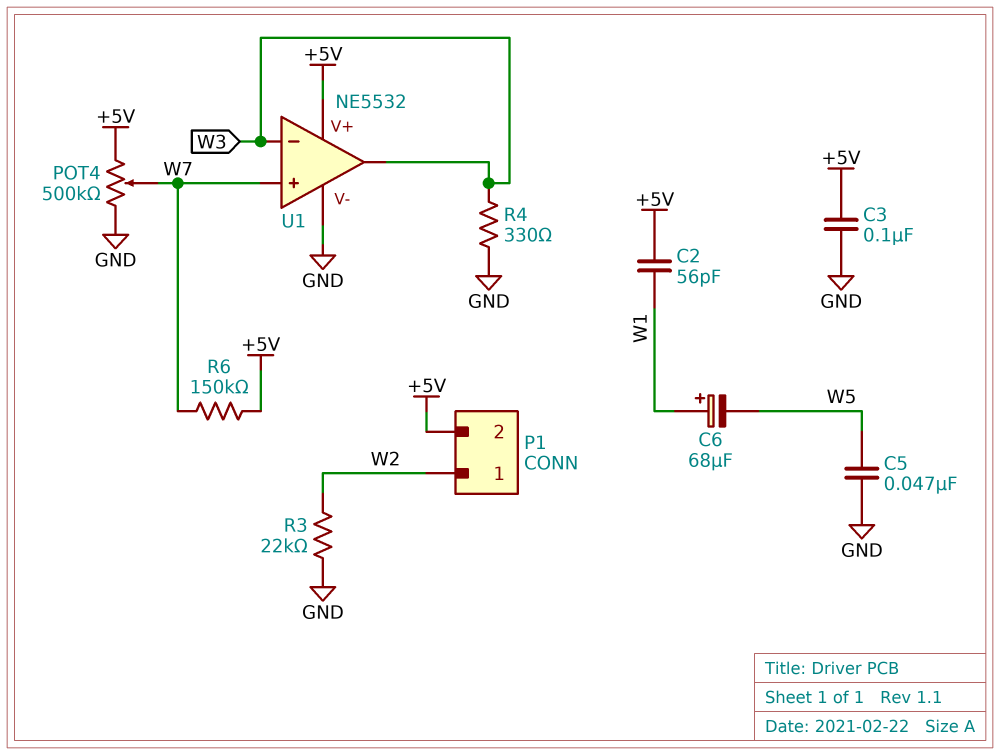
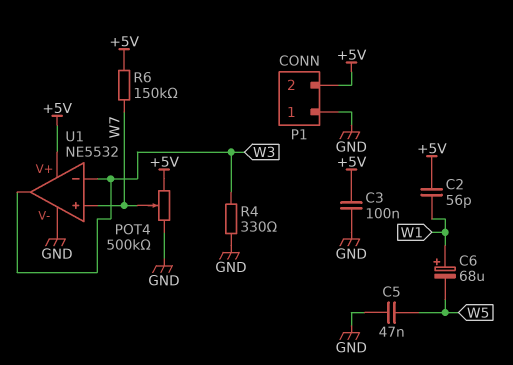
P1 pin 1: W2 -> GND
R3: 22k (GND, W2) -> none

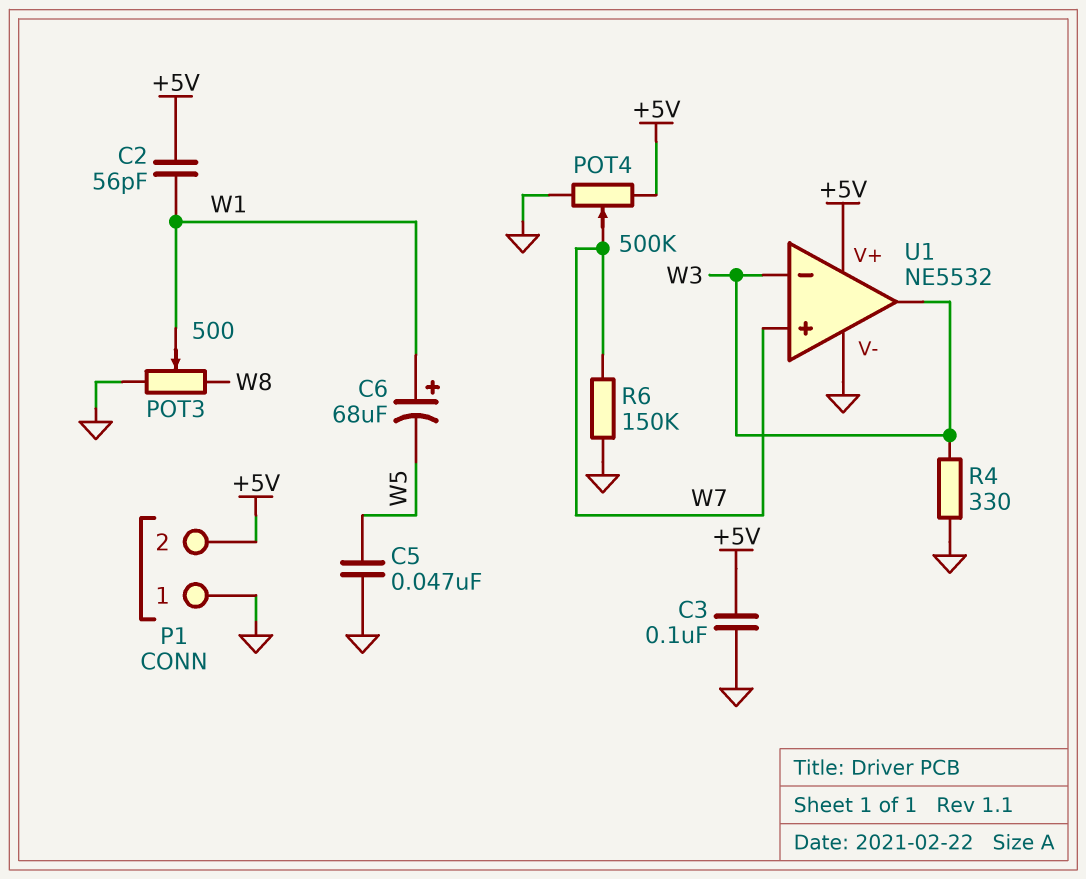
POT3: none -> 500 (GND, W8, wiper W1)
R6: 150k (+5V, W7) -> 150k (GND, W7)

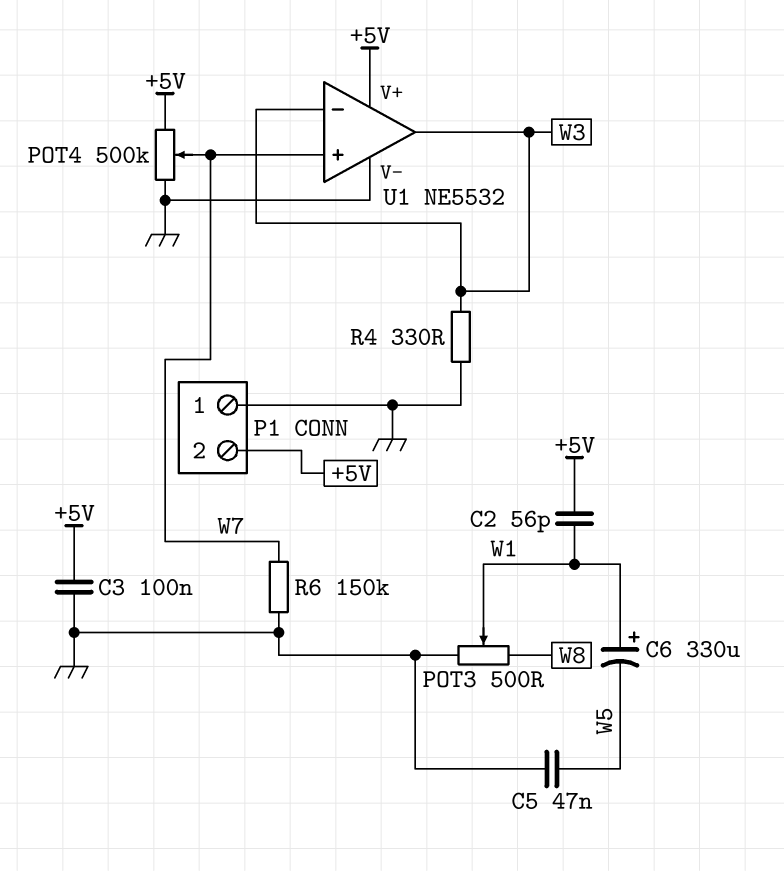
C6: 68uF (plus W1, minus W5) -> 330uF (plus W1, minus W5)

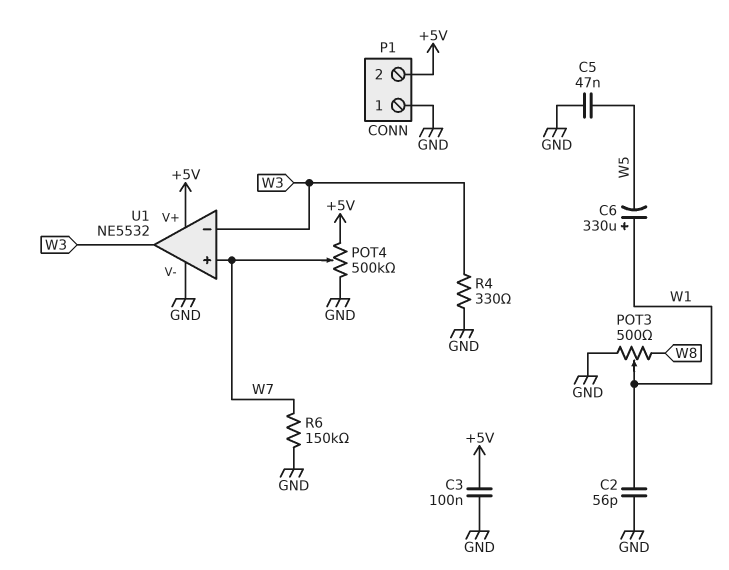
C2: 56pF (+5V, W1) -> 56pF (GND, W1)

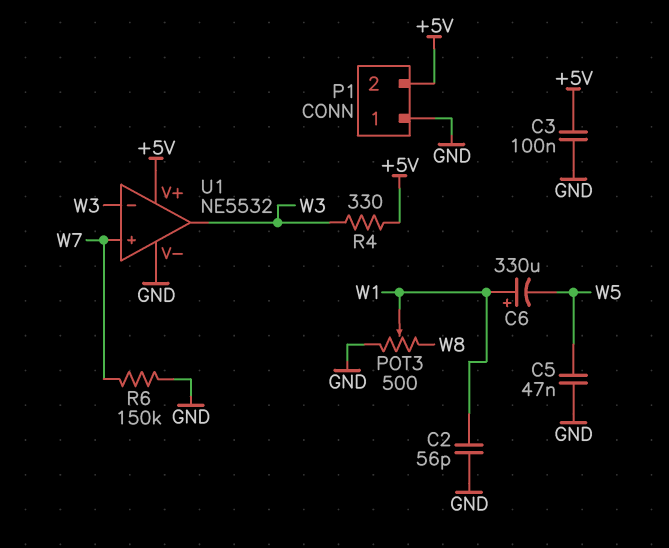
POT4: 500k (+5V, GND, wiper W7) -> none
R4: 330 (GND, W3) -> 330 (+5V, W3)

